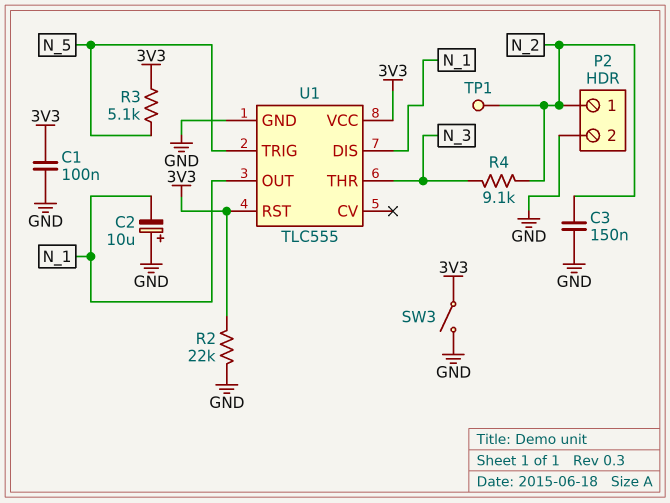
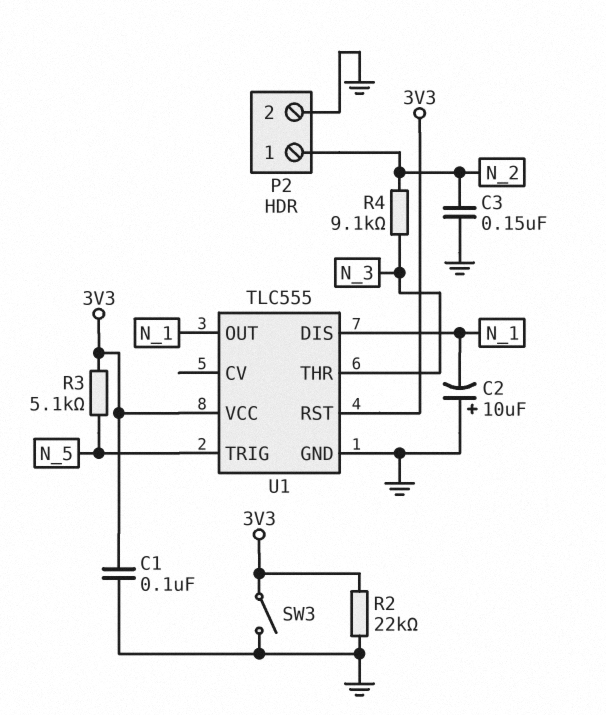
TP1: test point (N_2) -> none

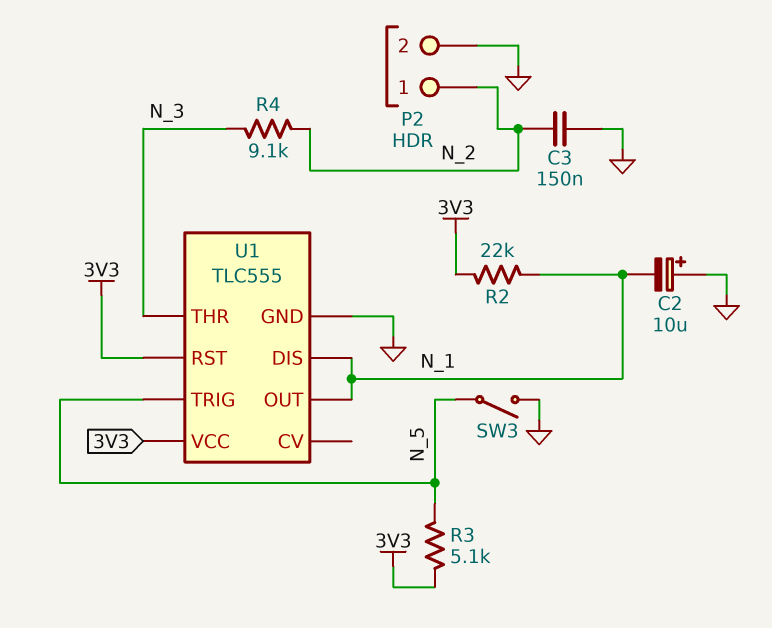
C1: 100nF (3V3, GND) -> none
R2: 22k (3V3, GND) -> 22k (3V3, N_1)
SW3: switch (3V3, GND) -> switch (GND, N_5)

